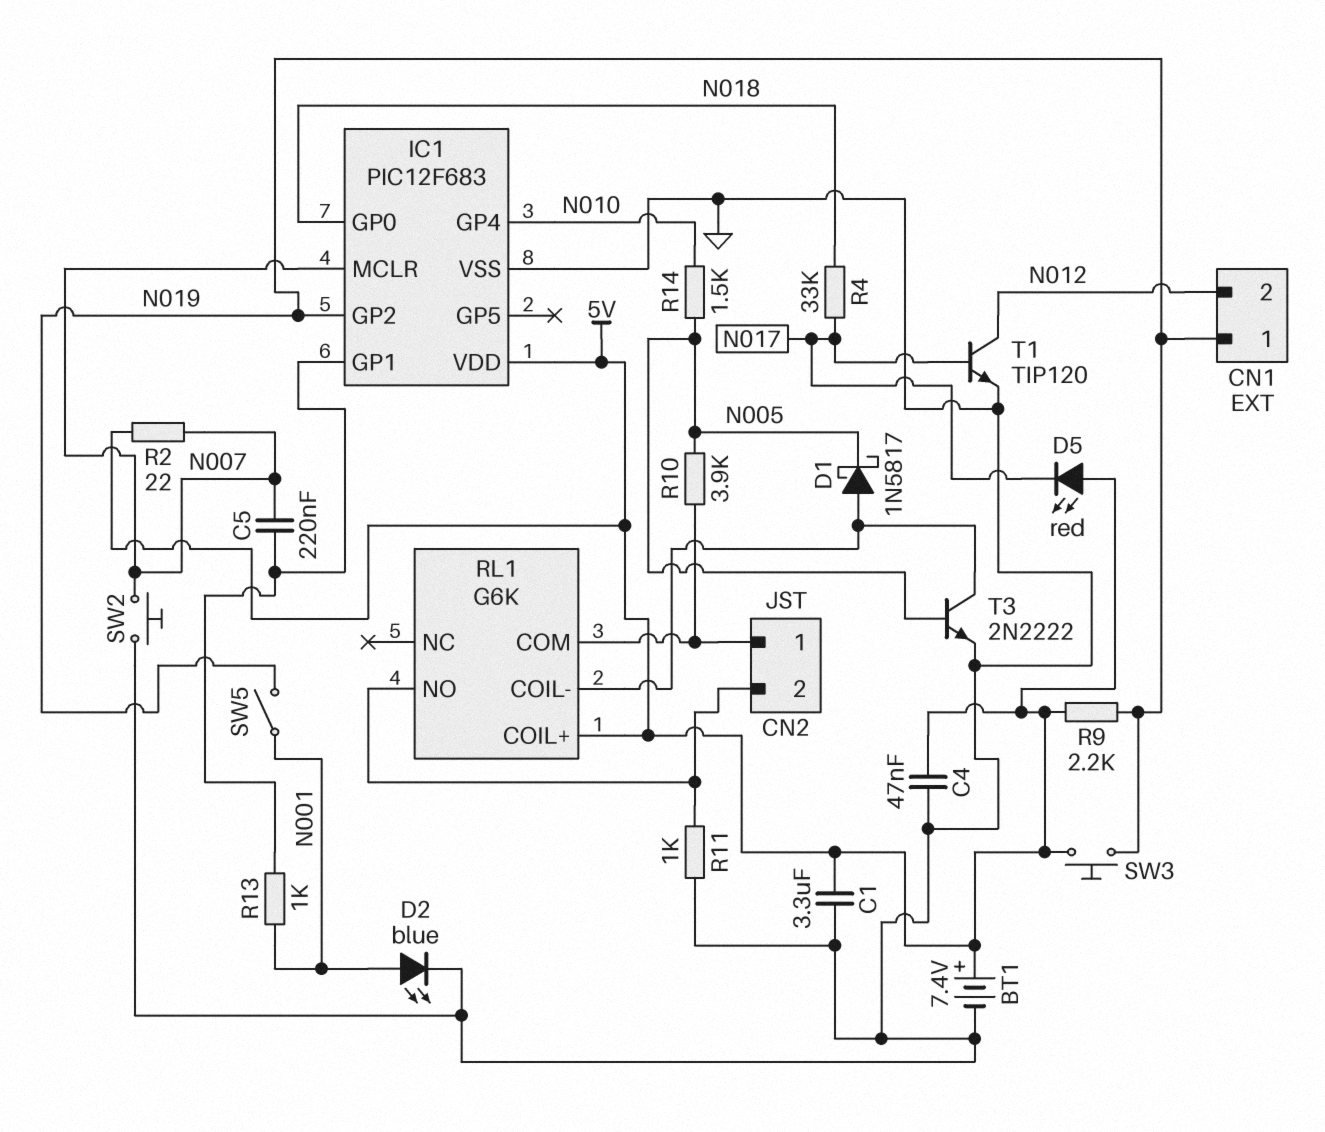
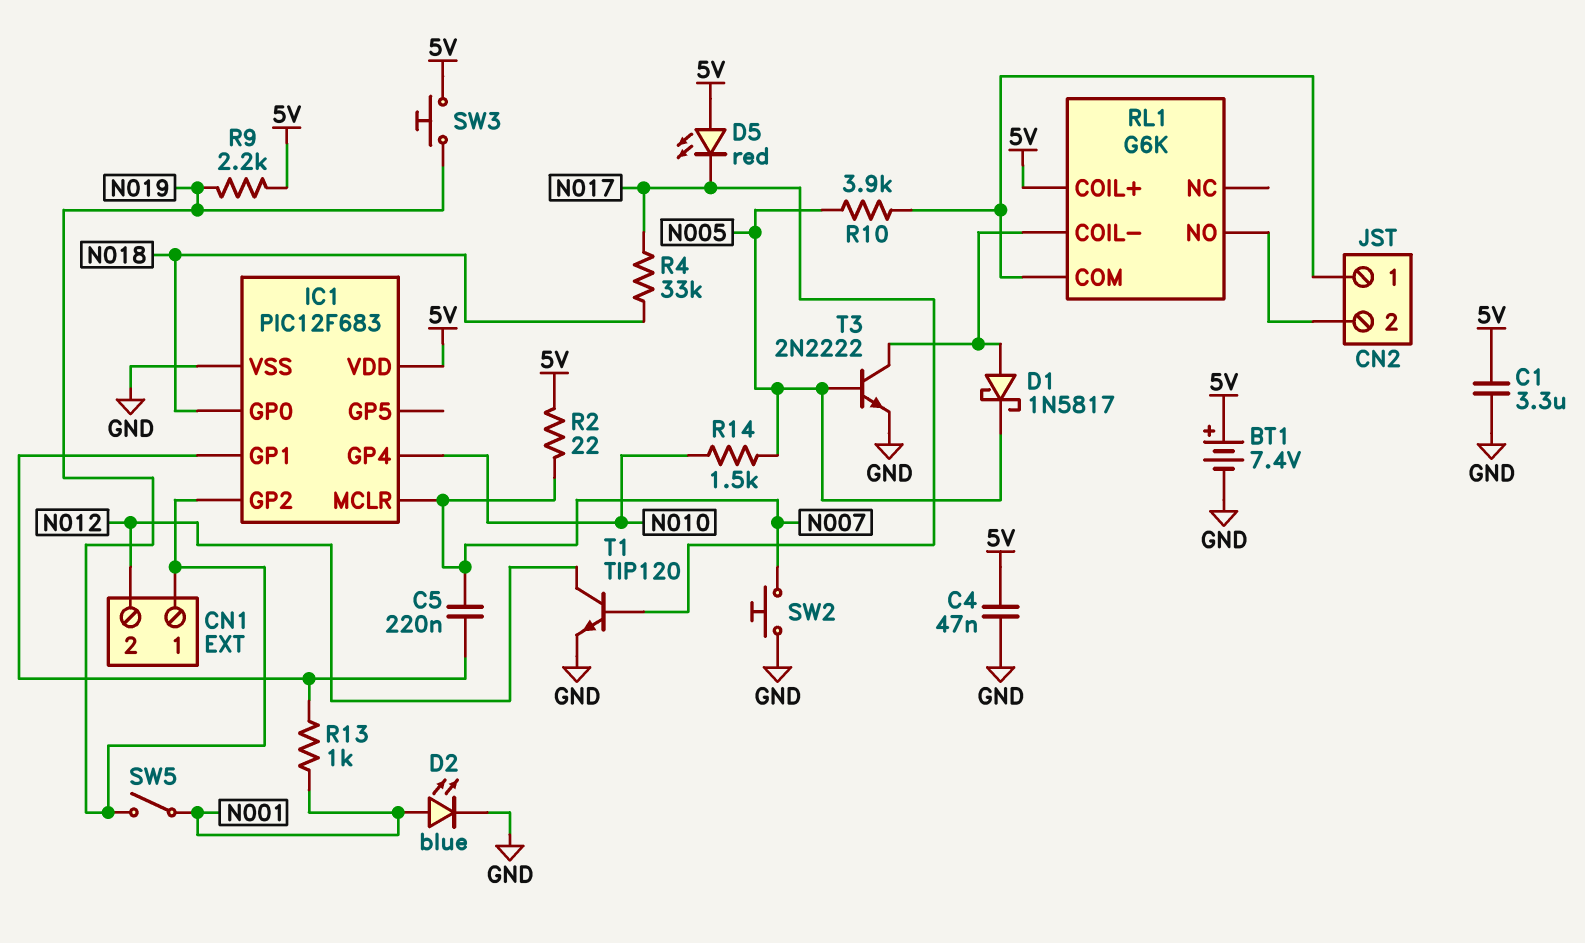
R11: 1k (CN2/2, GND) -> none

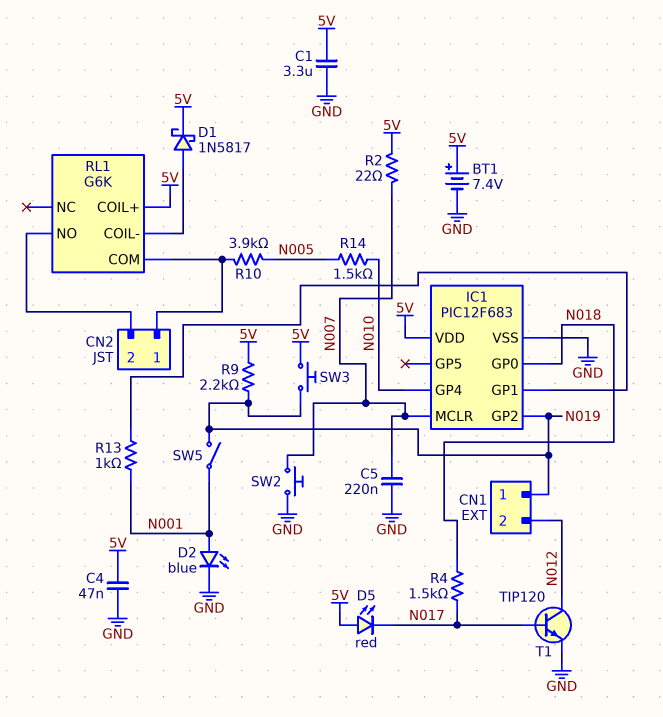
C5: 220nF (IC1/GP1, N007) -> 220nF (GND, N007)
D1: schottky 1N5817 (A RL1/COIL-, K N005) -> schottky 1N5817 (A RL1/COIL-, K 5V)
R4: 33k (N017, N018) -> 1.5k (N017, N018)
T3: NPN 2N2222 (B N005, C RL1/COIL-, E GND) -> none

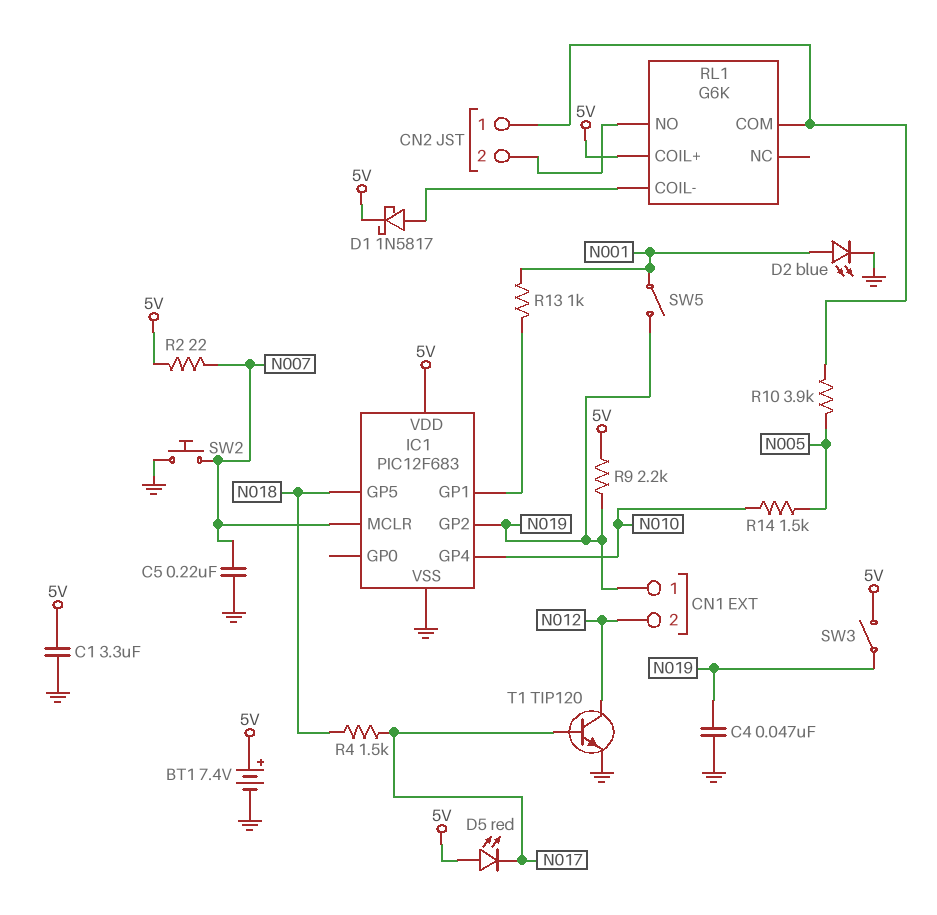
C4: 47nF (5V, GND) -> 47nF (GND, N019)
IC1 pin GP0: N018 -> none
IC1 pin GP5: none -> N018
SW3: button (5V, N019) -> switch (5V, N019)

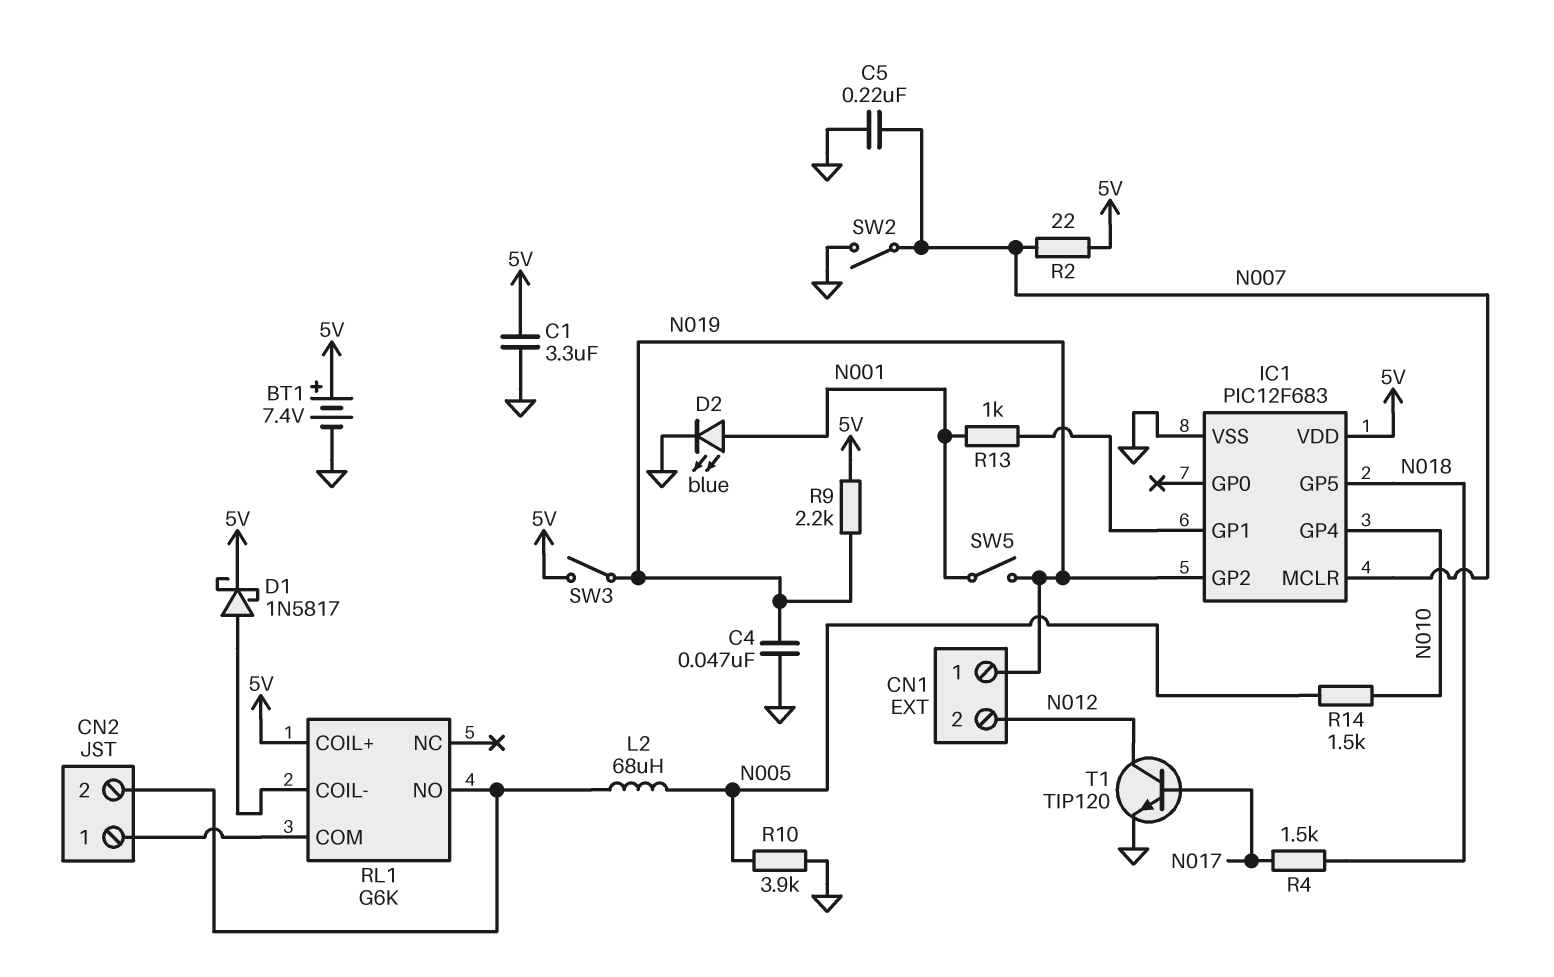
D5: LED red (A 5V, K N017) -> none
L2: none -> 68uH (CN2/2, N005)
R10: 3.9k (CN2/1, N005) -> 3.9k (GND, N005)
SW2: button (GND, N007) -> switch (GND, N007)

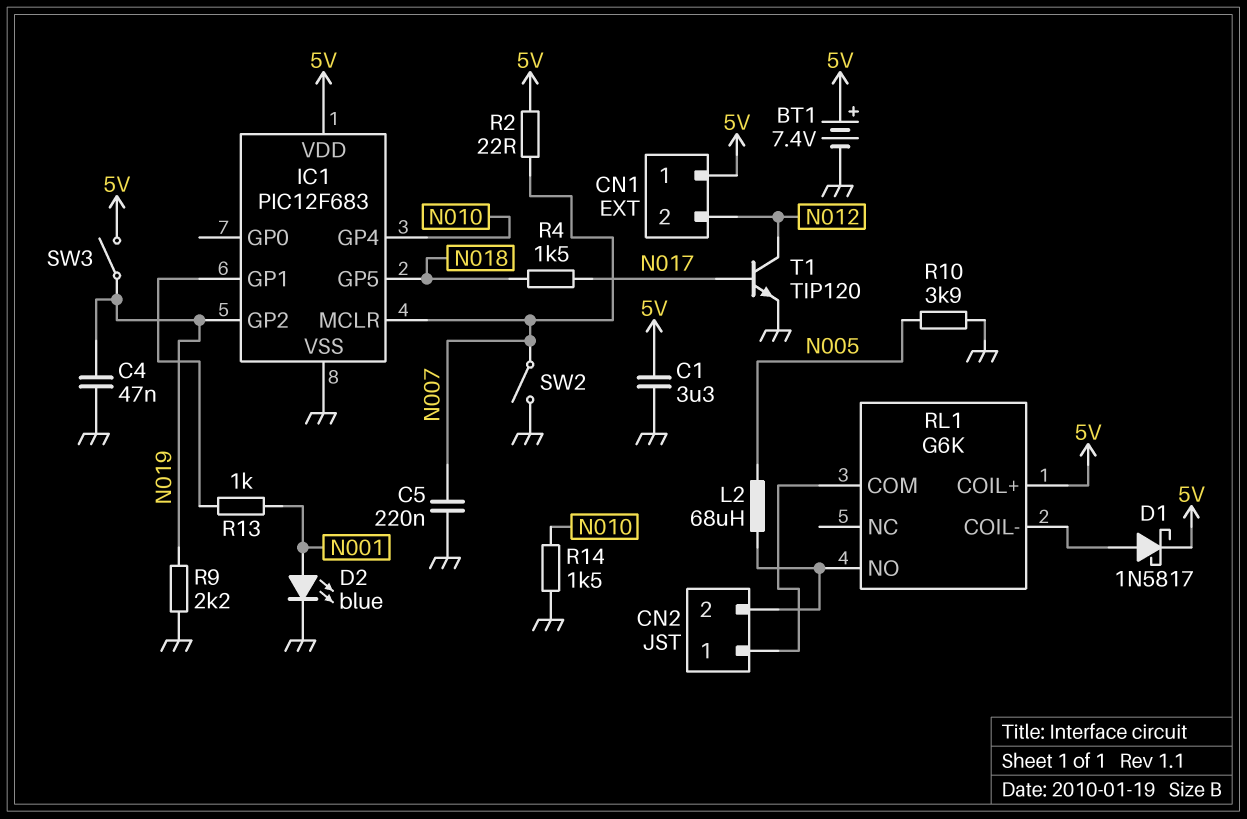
CN1 pin 1: N019 -> 5V
R9: 2.2k (5V, N019) -> 2.2k (GND, N019)
R14: 1.5k (N005, N010) -> 1.5k (GND, N010)
SW5: switch (N001, N019) -> none

